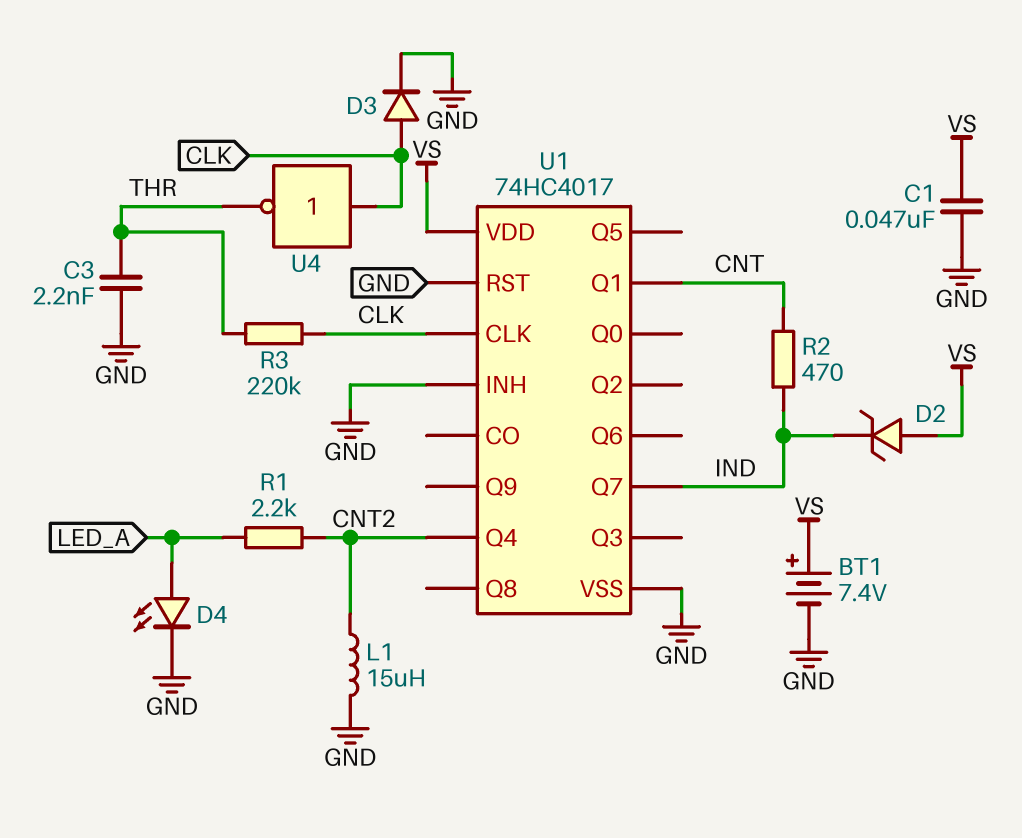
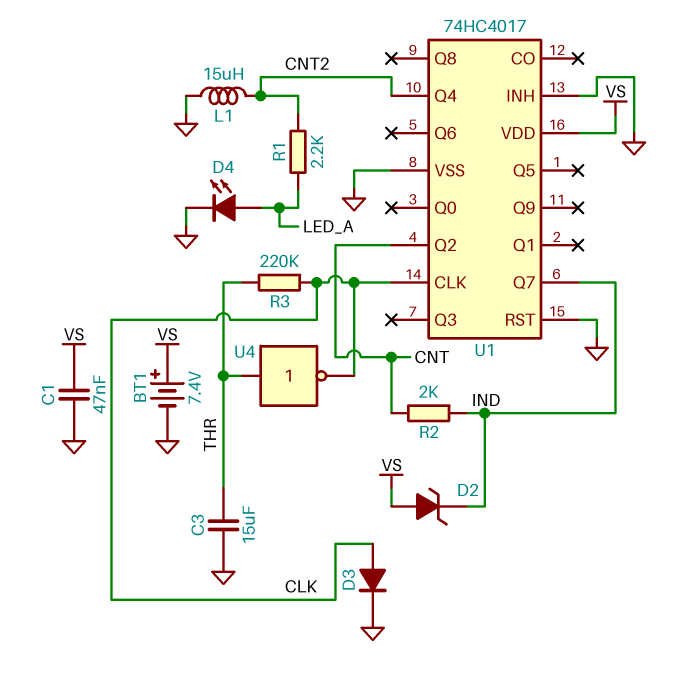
C3: 2.2nF (GND, THR) -> 15uF (GND, THR)
R2: 470 (CNT, IND) -> 2k (CNT, IND)
U1 pin Q1: CNT -> none
U1 pin Q2: none -> CNT
U4: NOT (in CLK, out THR) -> NOT (in THR, out CLK)

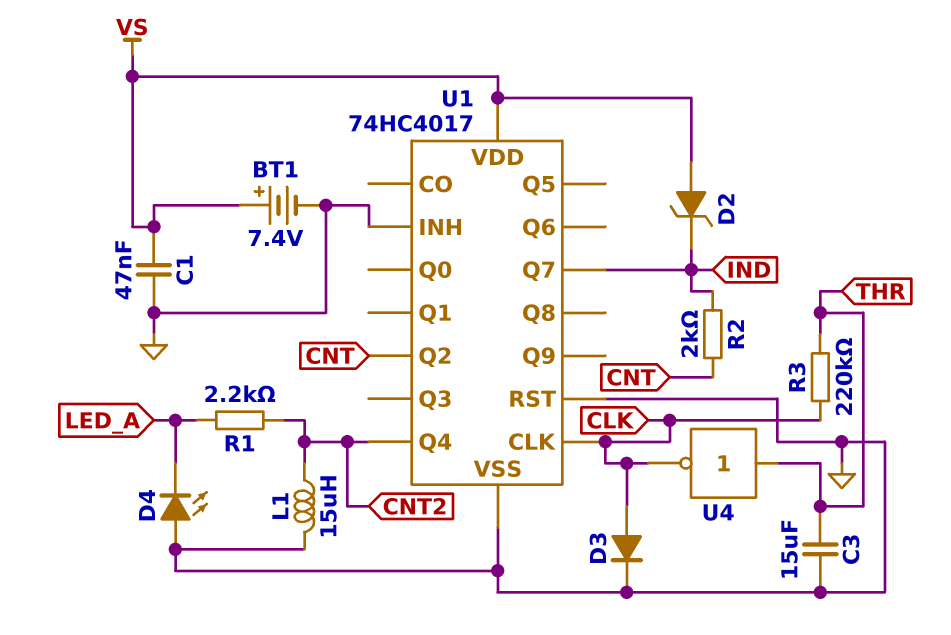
D4: LED (A LED_A, K GND) -> LED (A GND, K LED_A)

